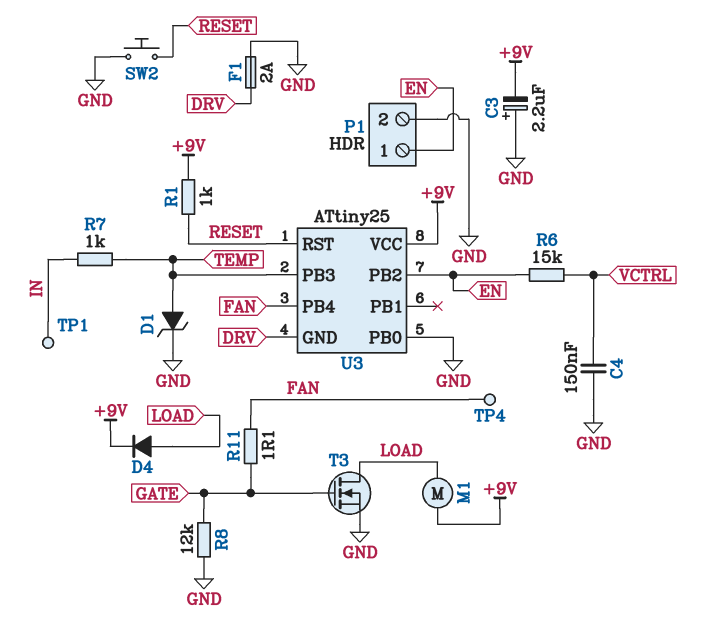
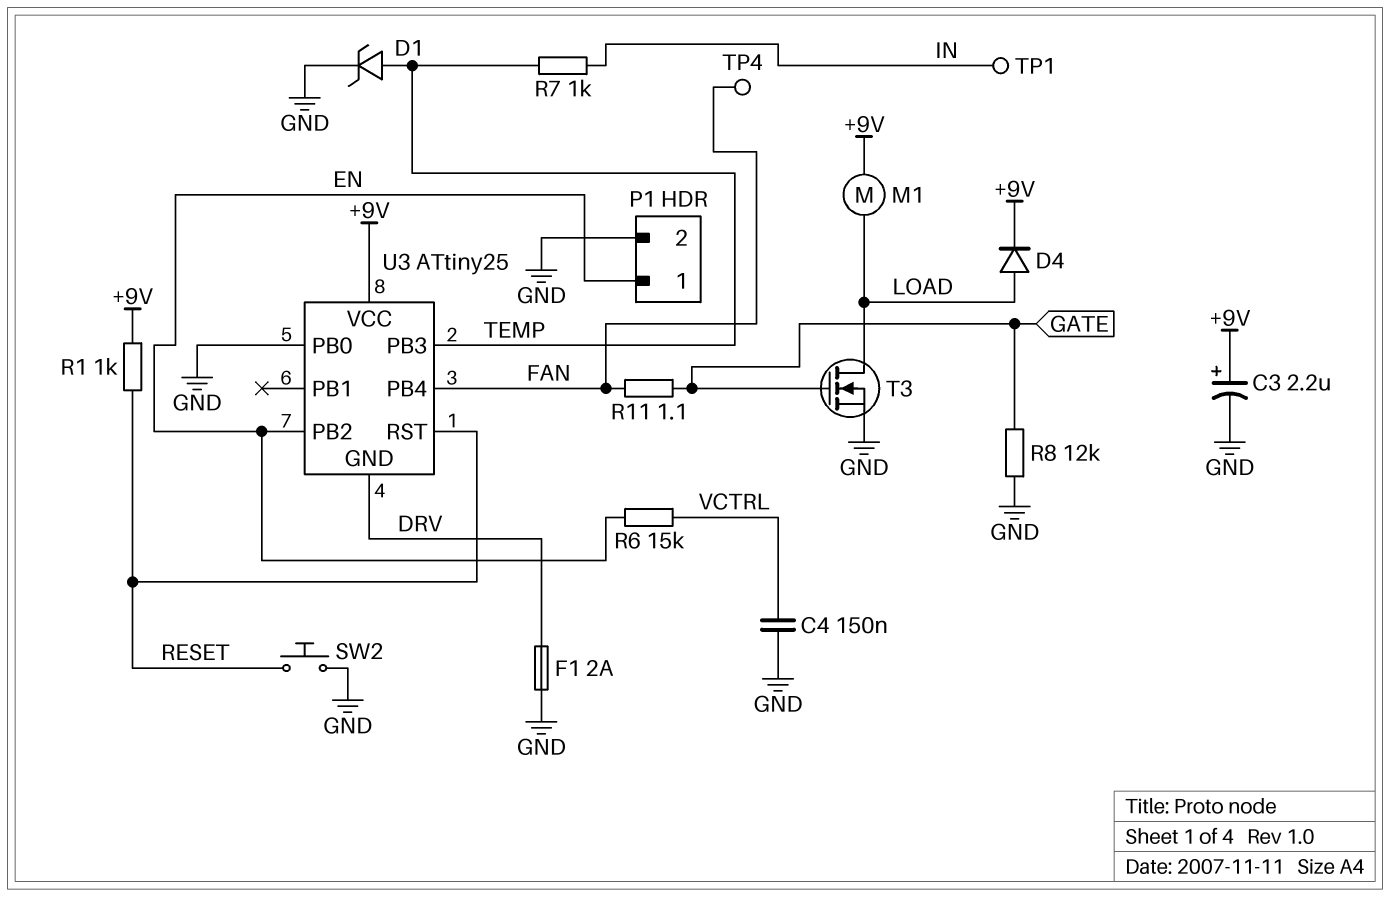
C3: 2.2uF (plus GND, minus +9V) -> 2.2uF (plus +9V, minus GND)

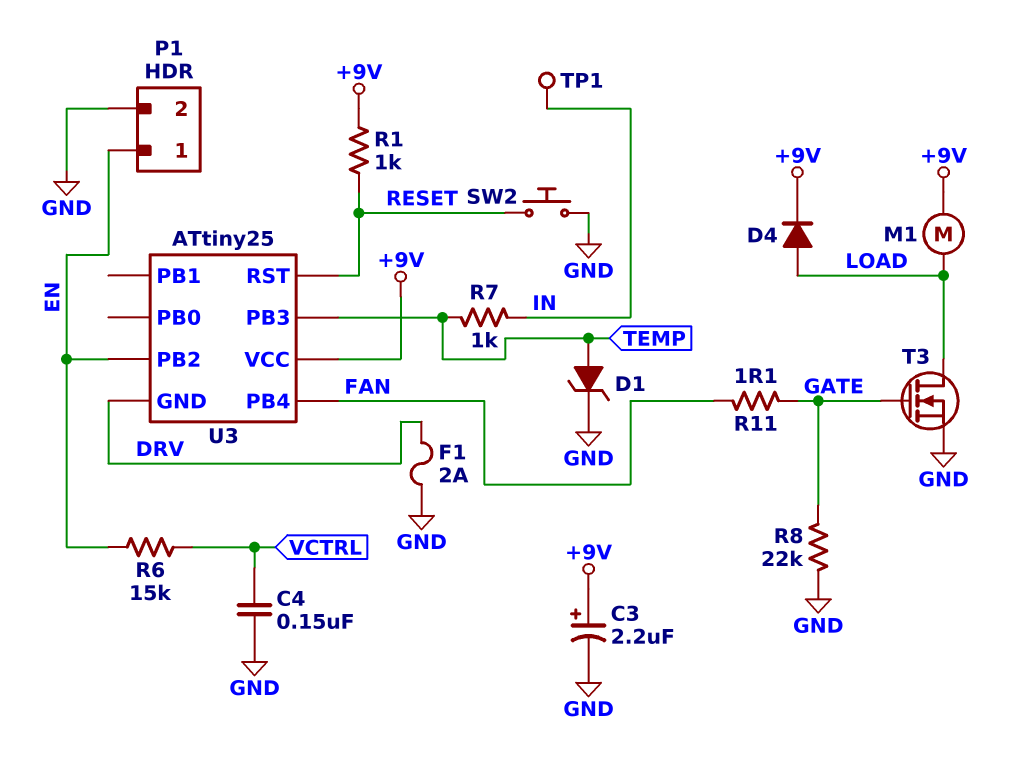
R8: 12k (GATE, GND) -> 22k (GATE, GND)
TP4: test point (FAN) -> none
U3 pin PB0: GND -> none

